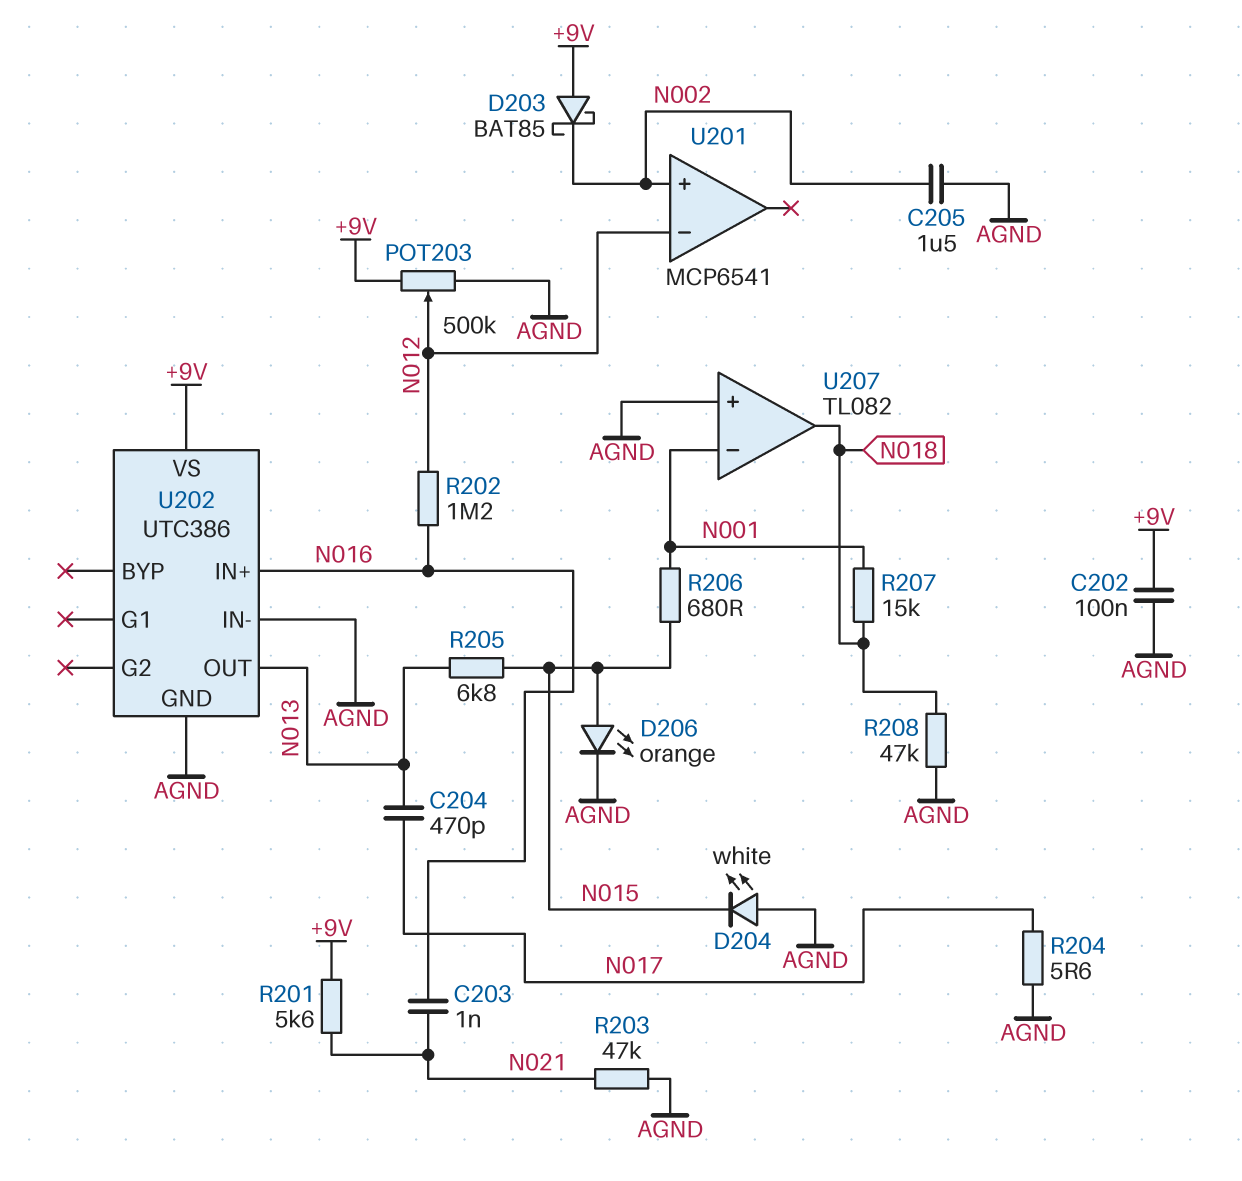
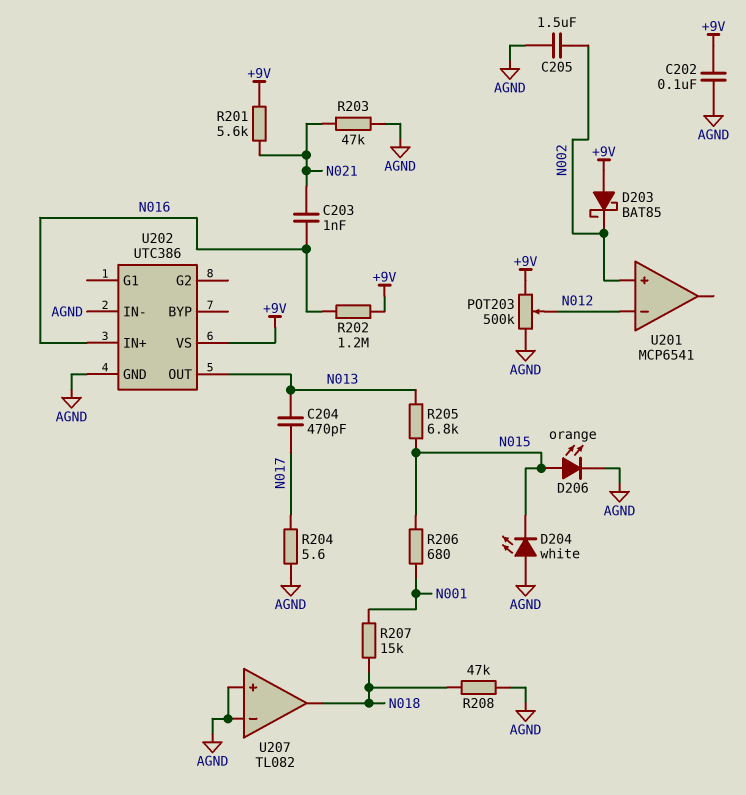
R202: 1.2M (N012, N016) -> 1.2M (+9V, N016)
U207 pin in-: N001 -> AGND

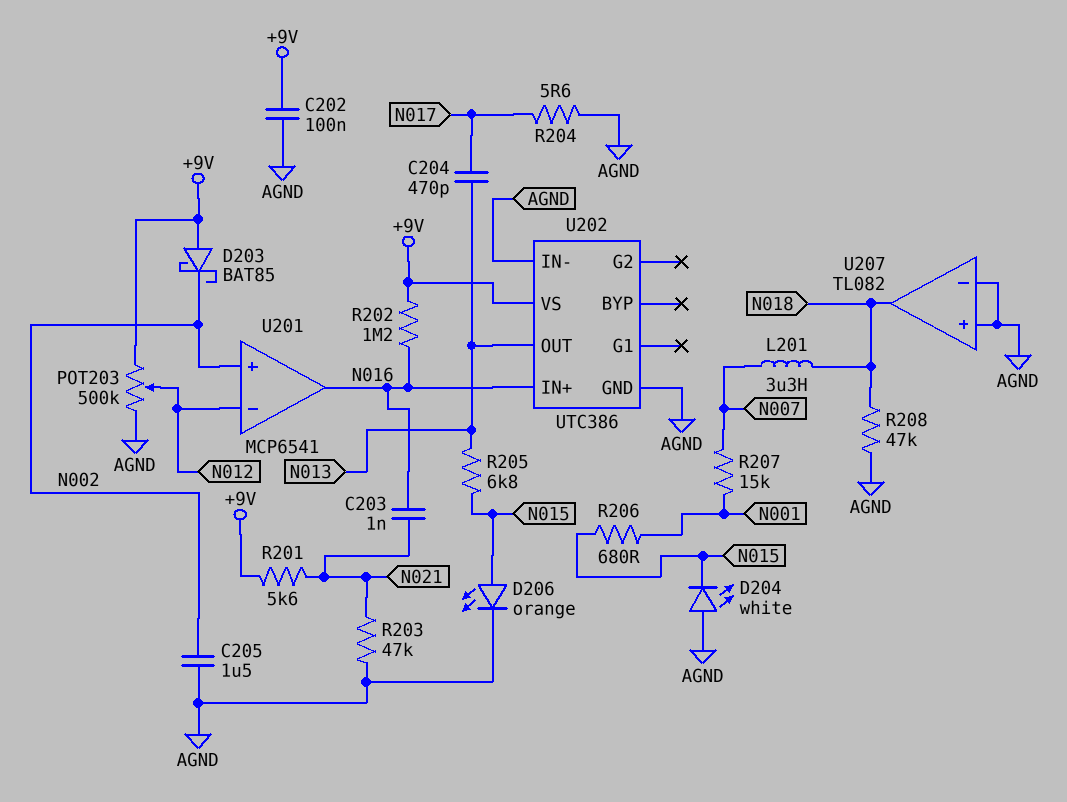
L201: none -> 3.3uH (N007, N018)
R207: 15k (N001, N018) -> 15k (N001, N007)
U201 pin out: none -> N016

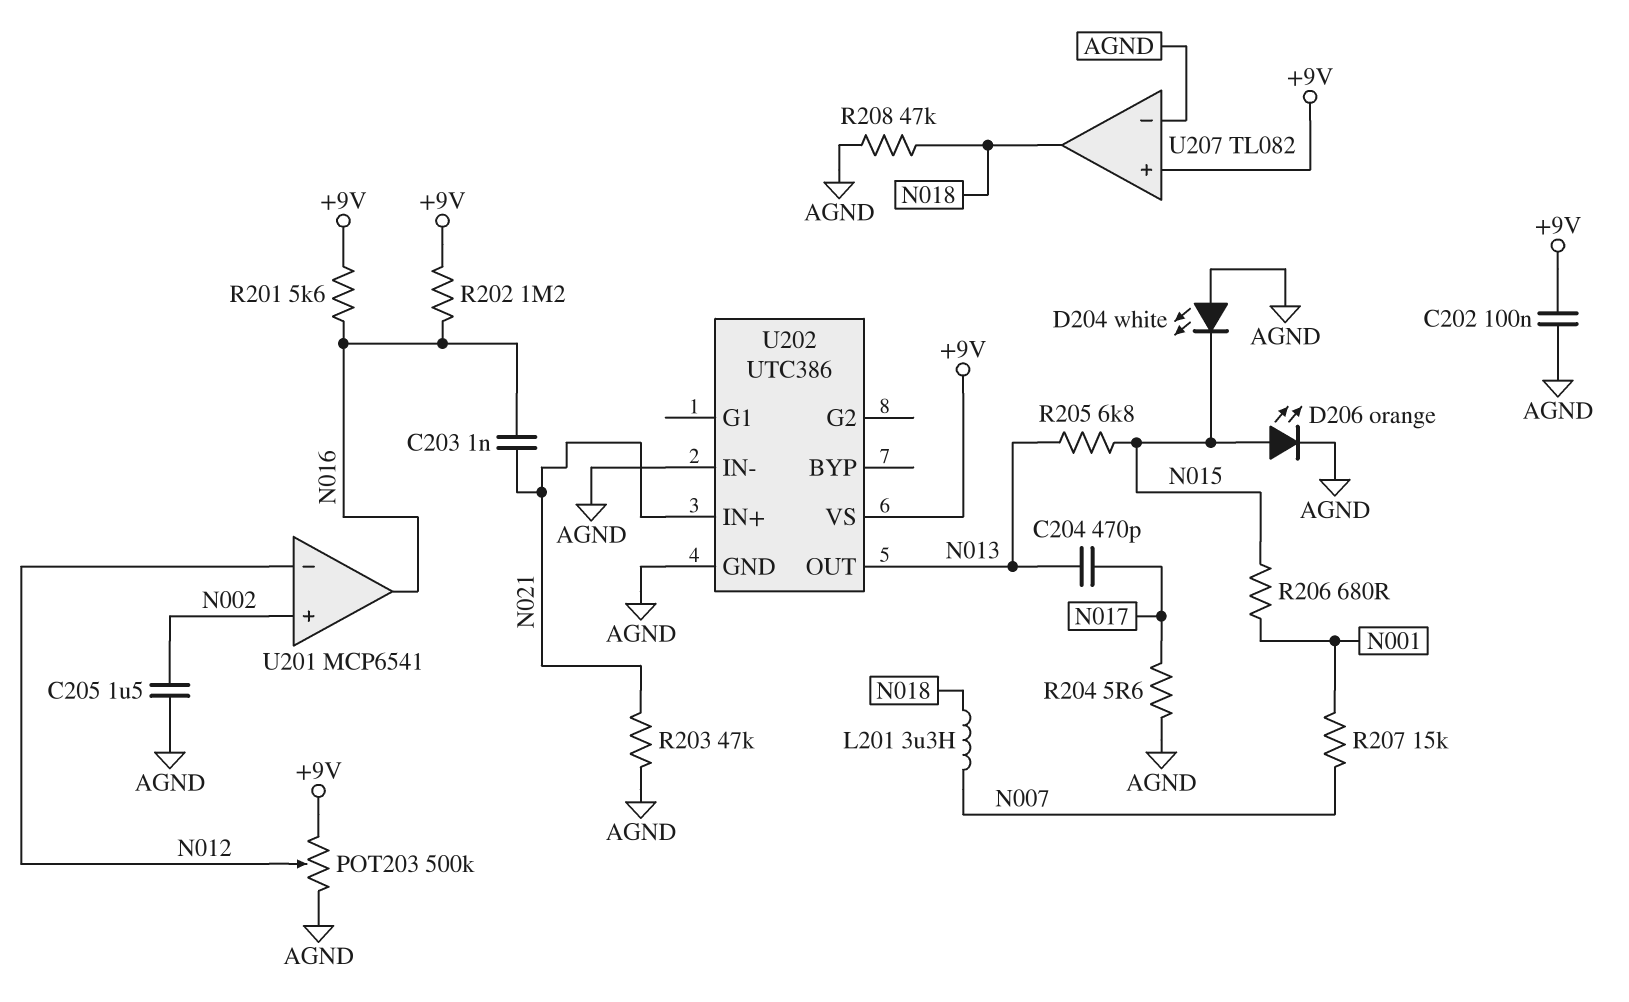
D203: schottky BAT85 (A +9V, K N002) -> none
R201: 5.6k (+9V, N021) -> 5.6k (+9V, N016)
U202 pin IN+: N016 -> N021
U207 pin in+: AGND -> +9V

